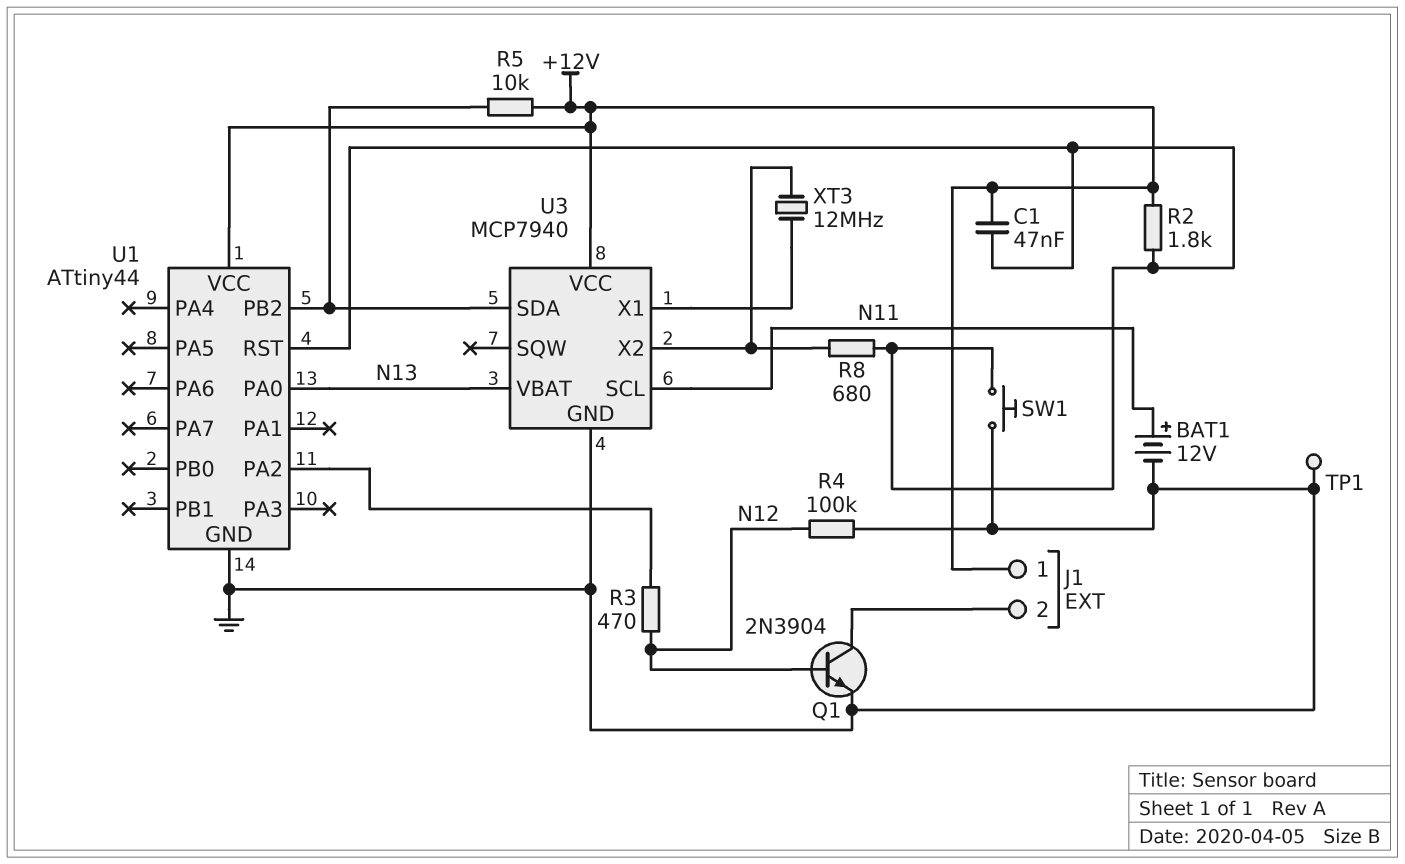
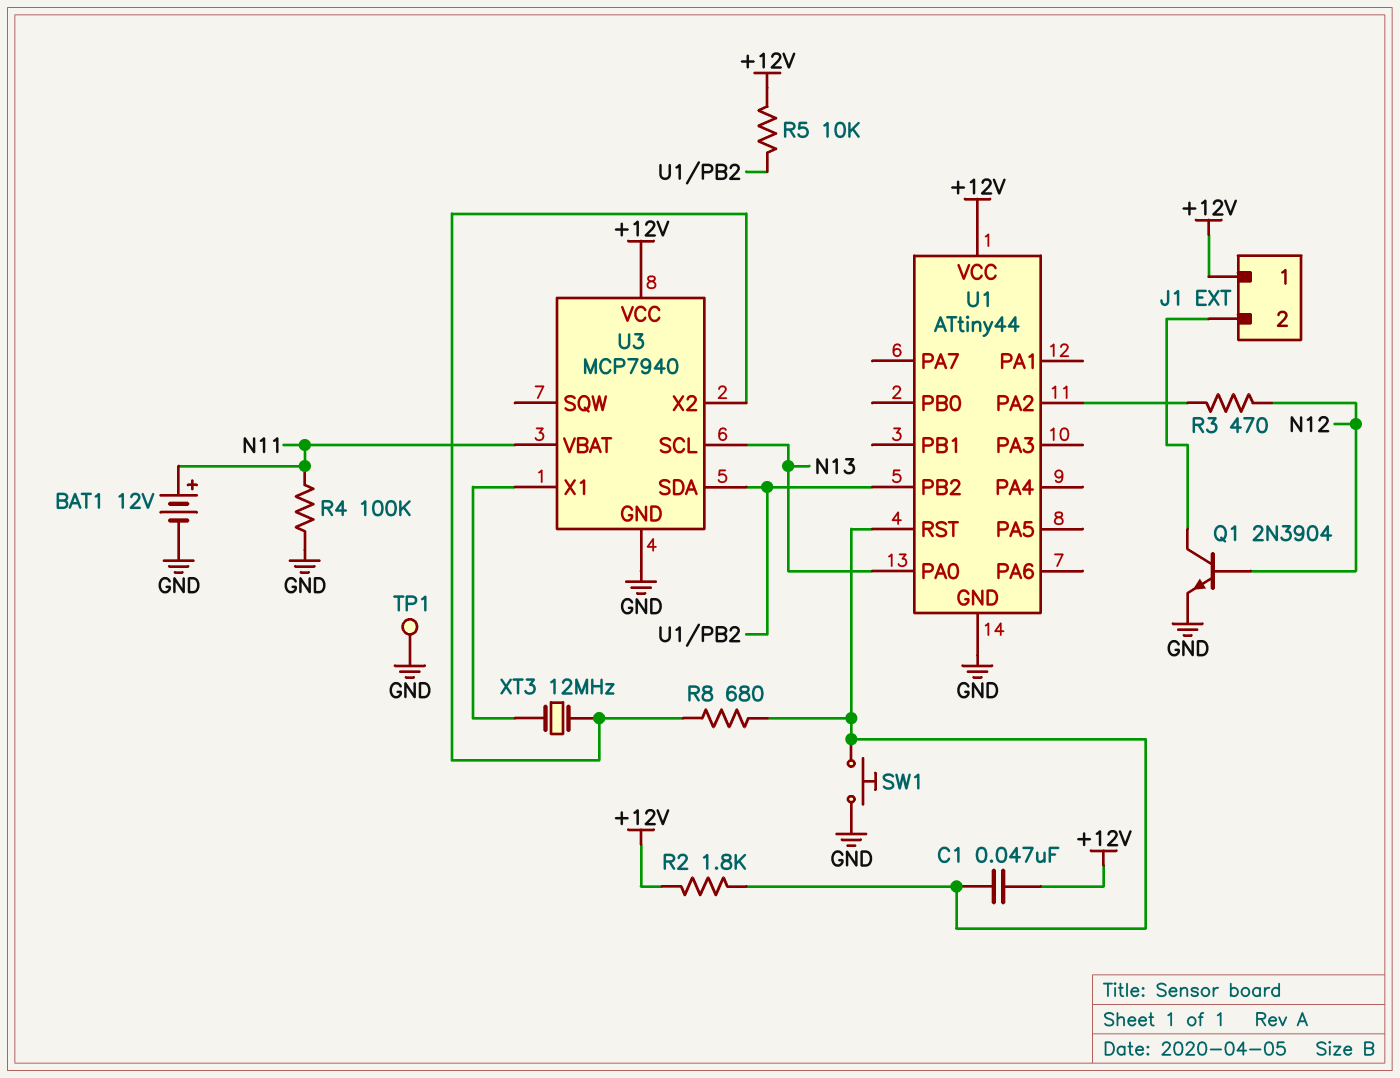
R4: 100k (GND, N12) -> 100k (GND, N11)
U3 pin SCL: N11 -> N13
U3 pin VBAT: N13 -> N11

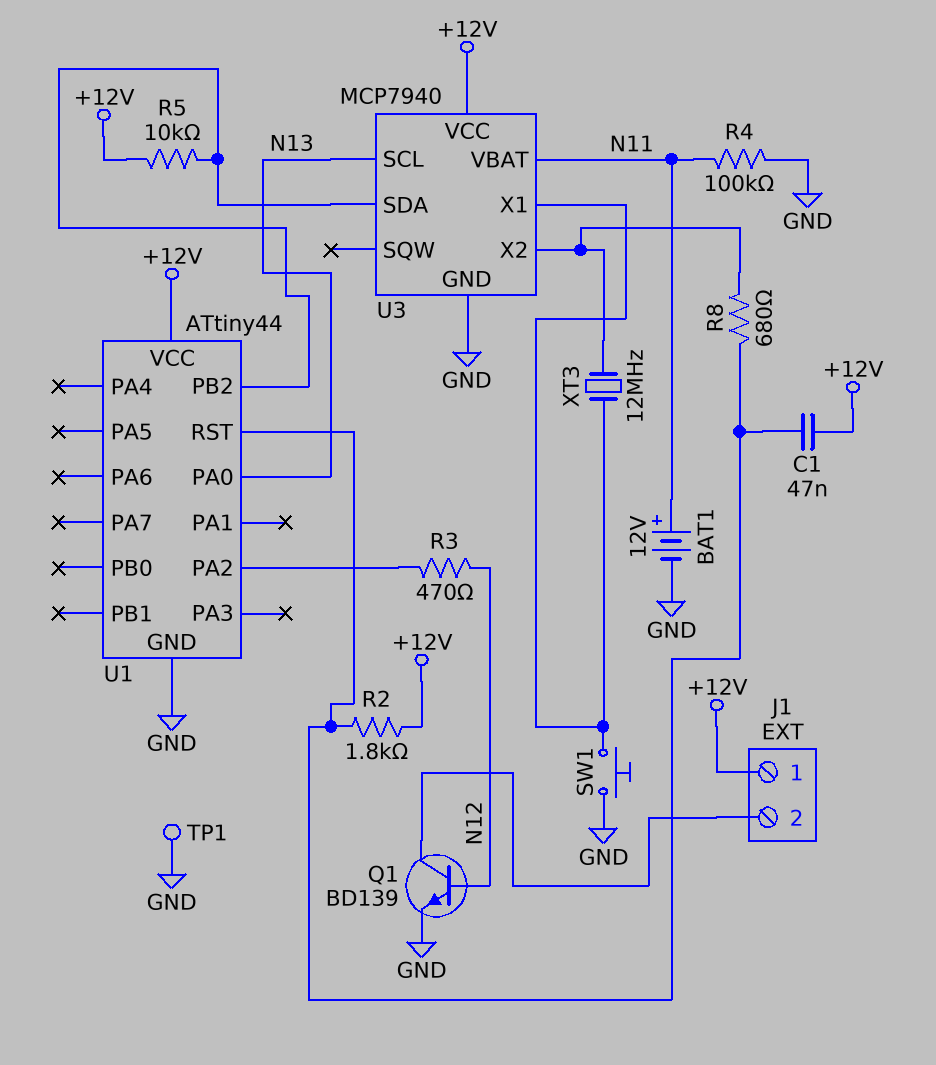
Q1: NPN 2N3904 (B N12, C J1/2, E GND) -> NPN BD139 (B N12, C J1/2, E GND)
SW1: button (GND, U1/RST) -> button (GND, U3/X1)

